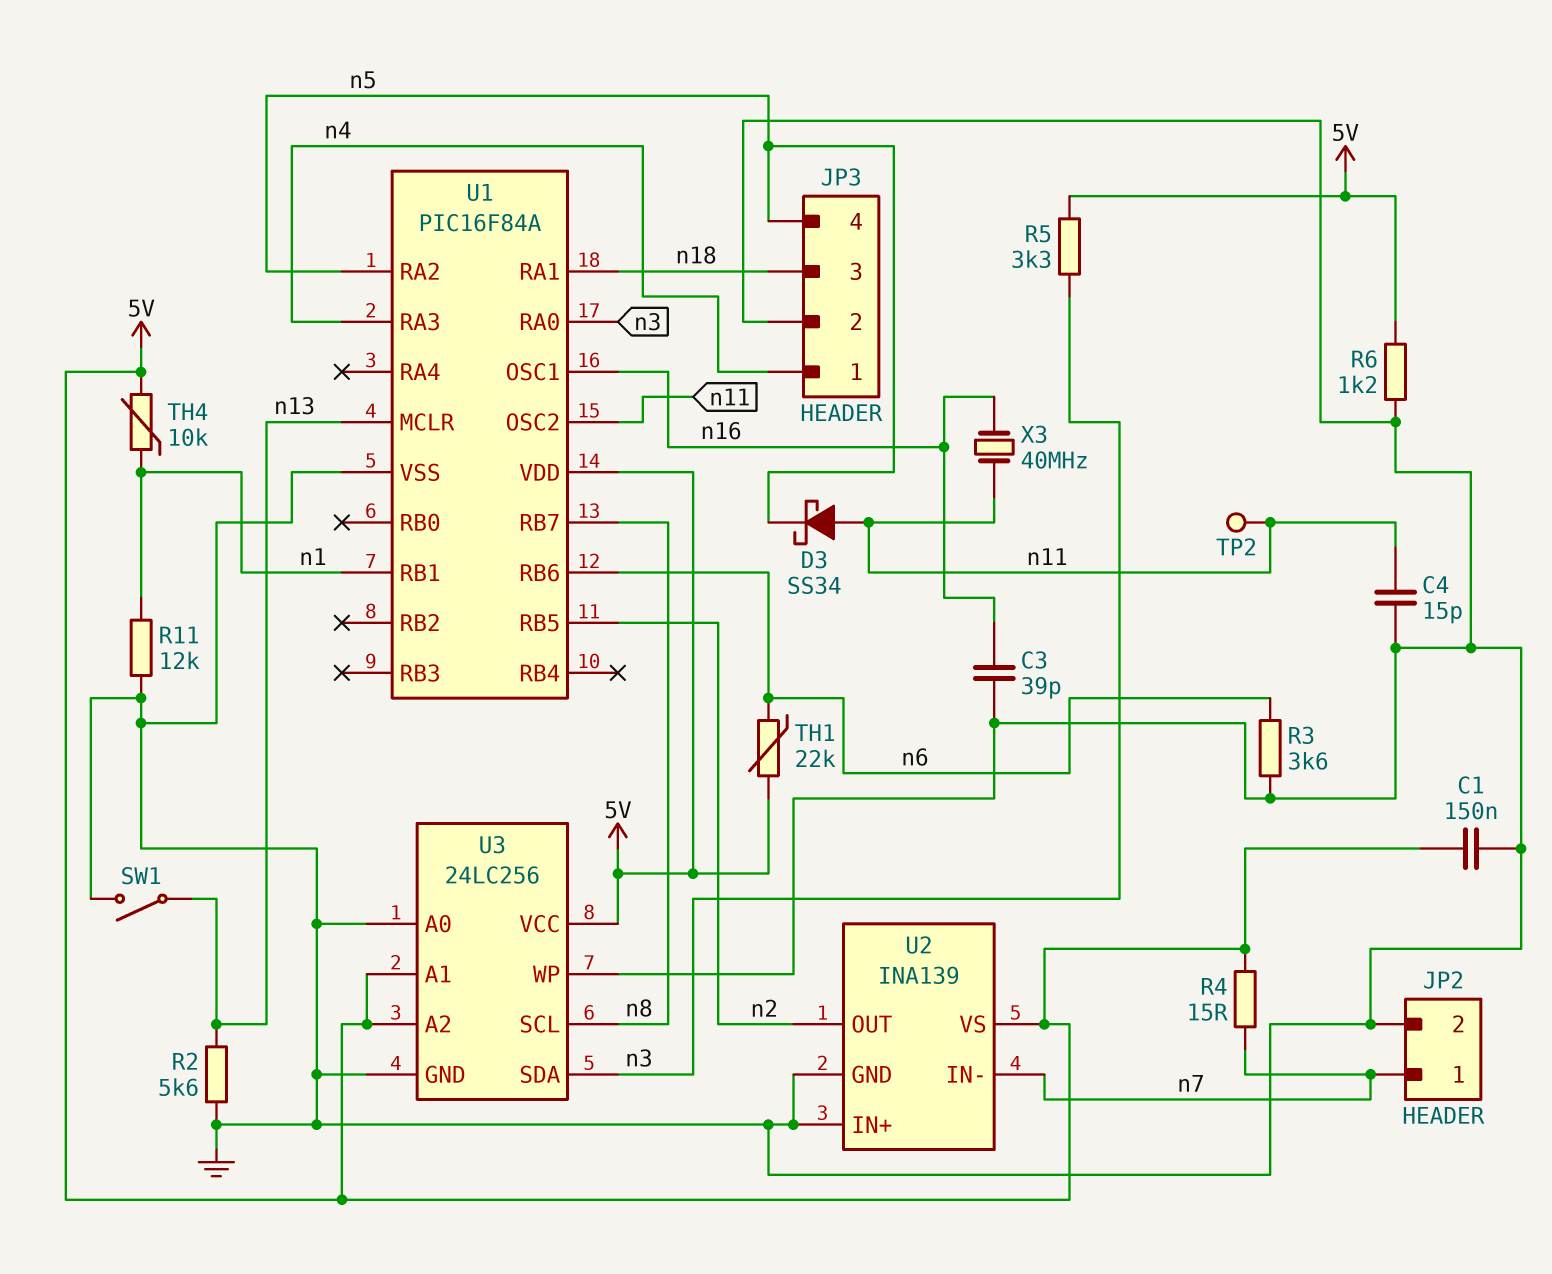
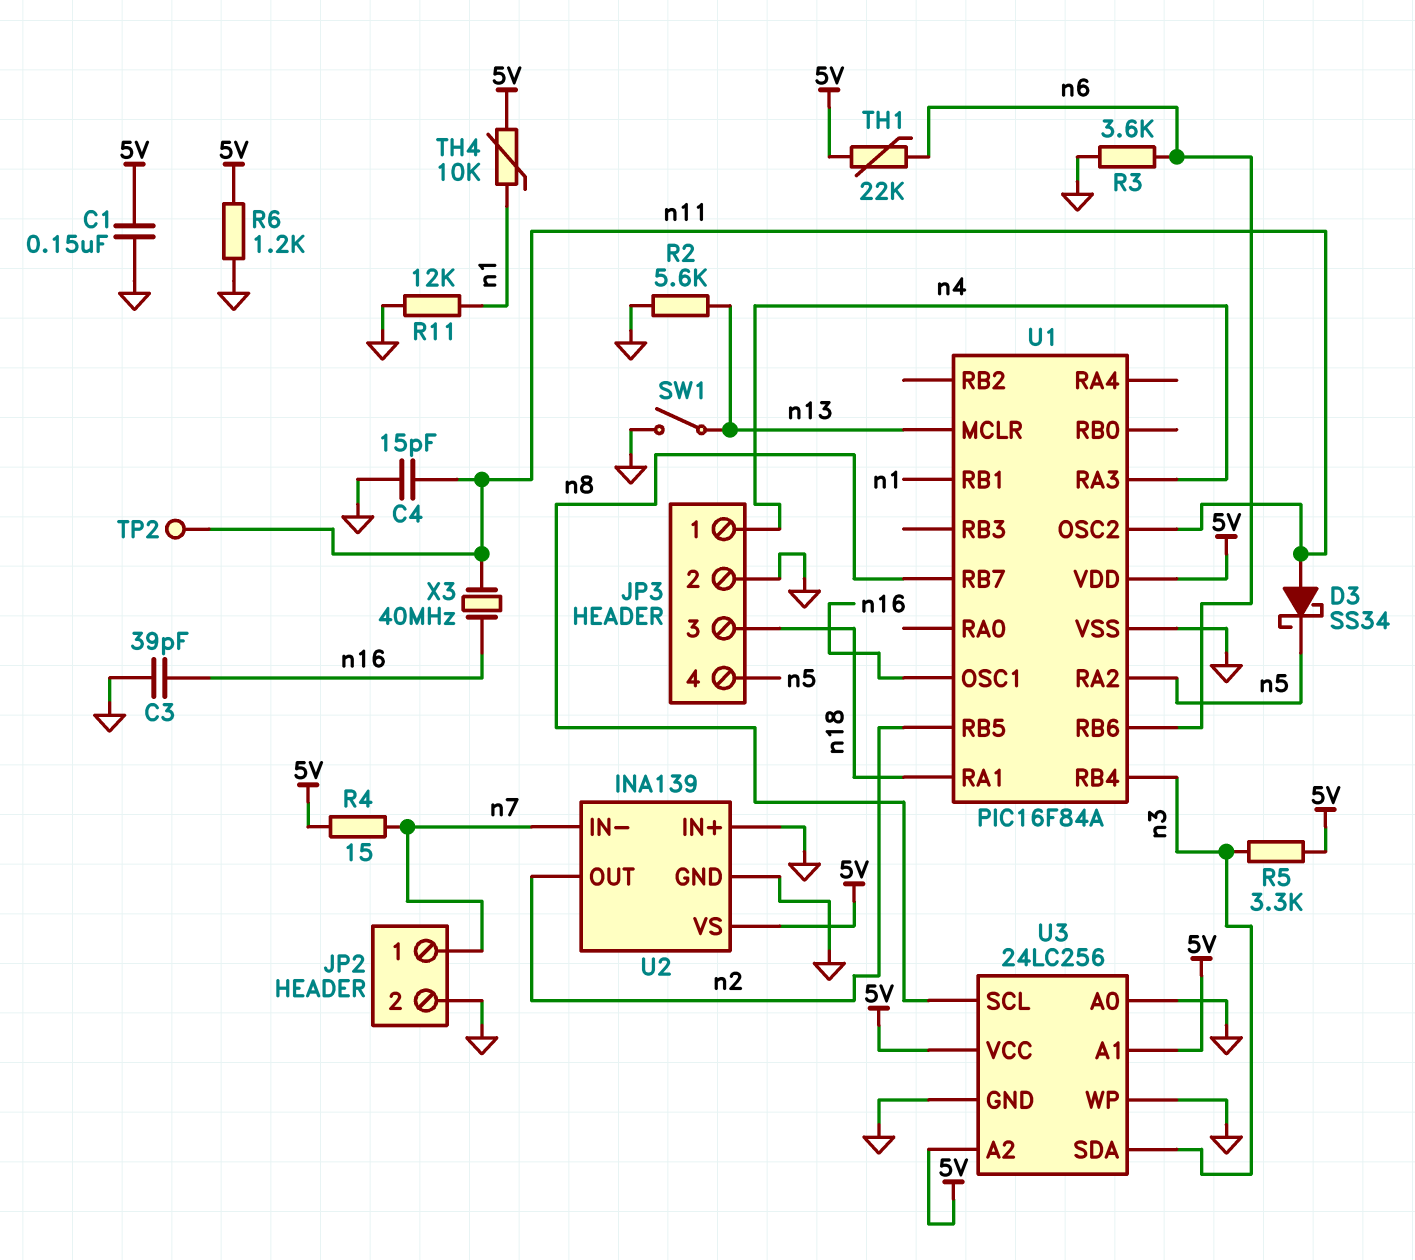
U1 pin RA0: n3 -> none
U1 pin RB4: none -> n3

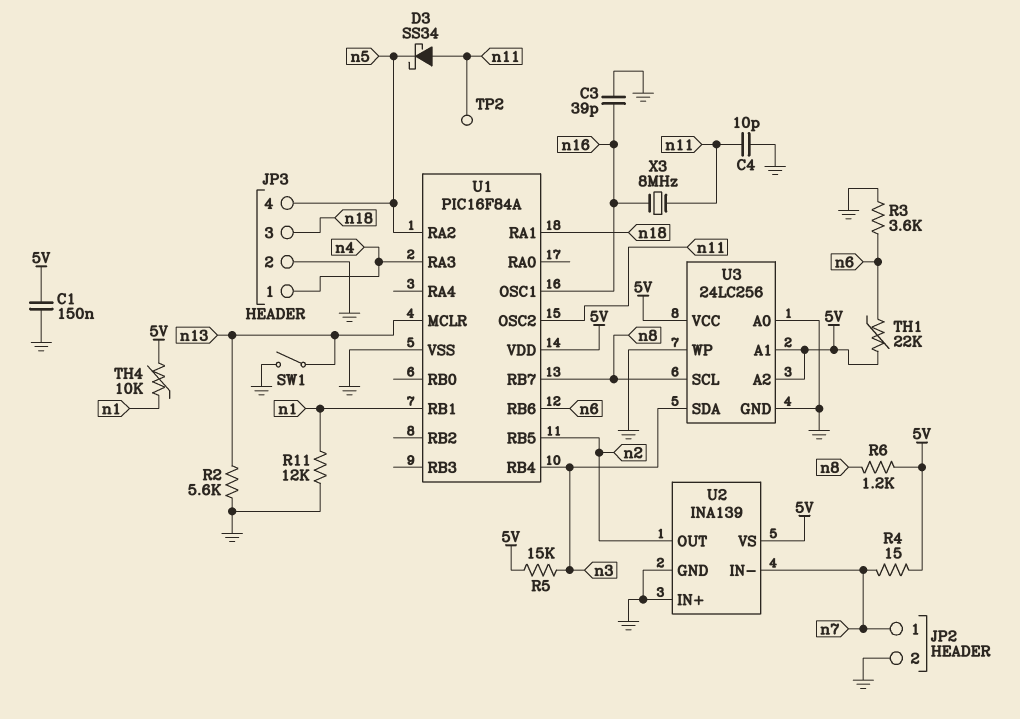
C4: 15pF (GND, n11) -> 10pF (GND, n11)
R5: 3.3k (5V, n3) -> 15k (5V, n3)
R6: 1.2k (5V, GND) -> 1.2k (5V, n8)
X3: 40MHz (n11, n16) -> 8MHz (n11, n16)

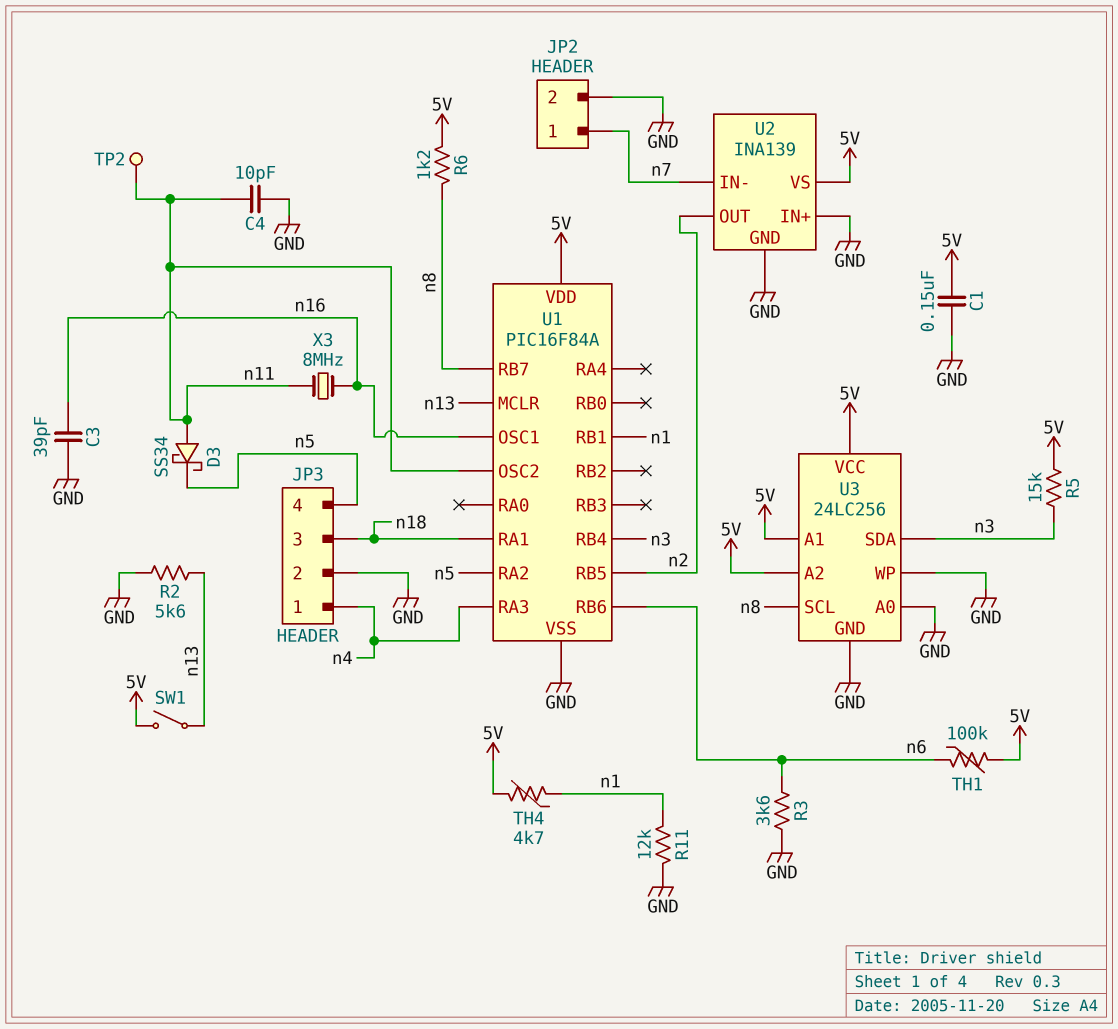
R4: 15 (5V, n7) -> none
SW1: switch (GND, n13) -> switch (5V, n13)
TH1: 22k (5V, n6) -> 100k (5V, n6)
TH4: 10k (5V, n1) -> 4.7k (5V, n1)

